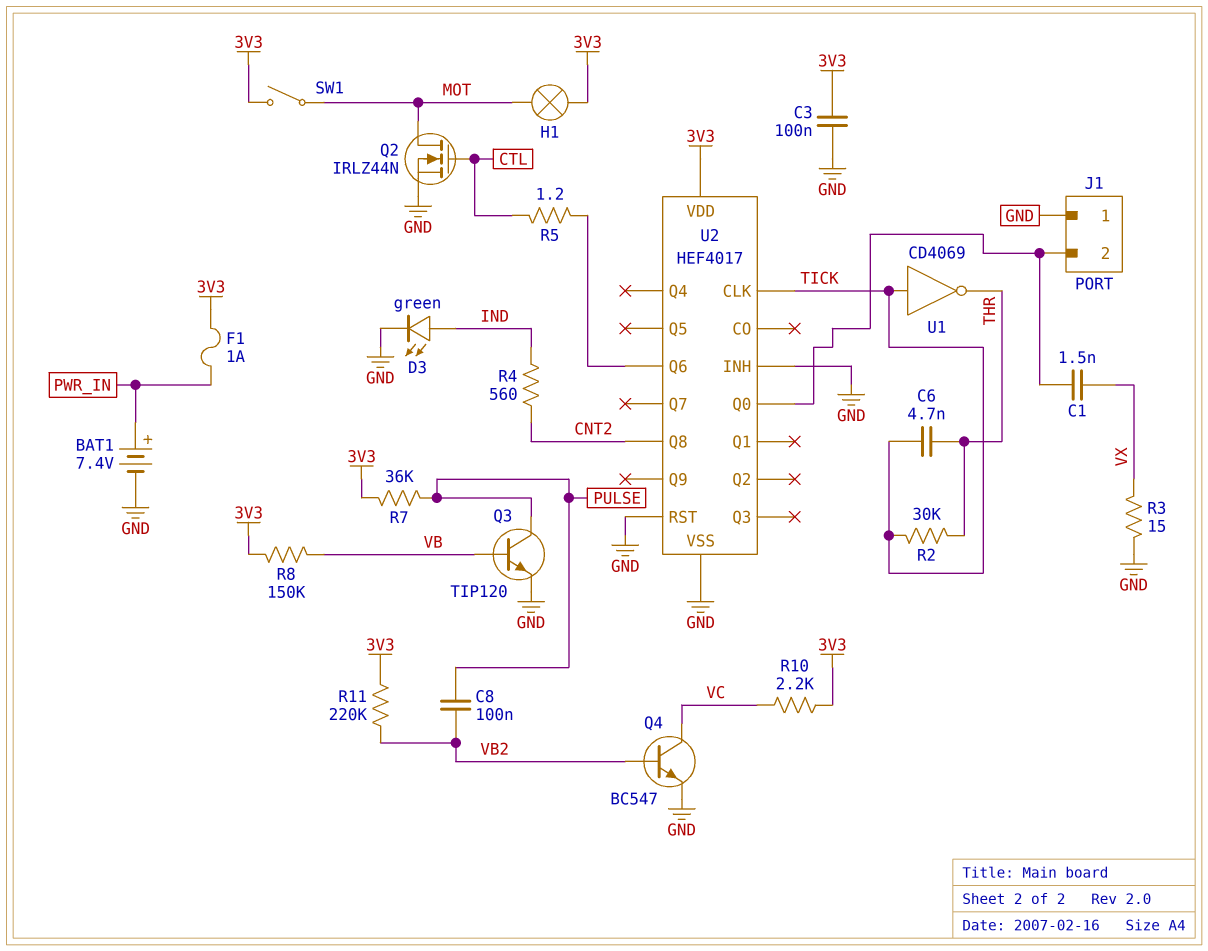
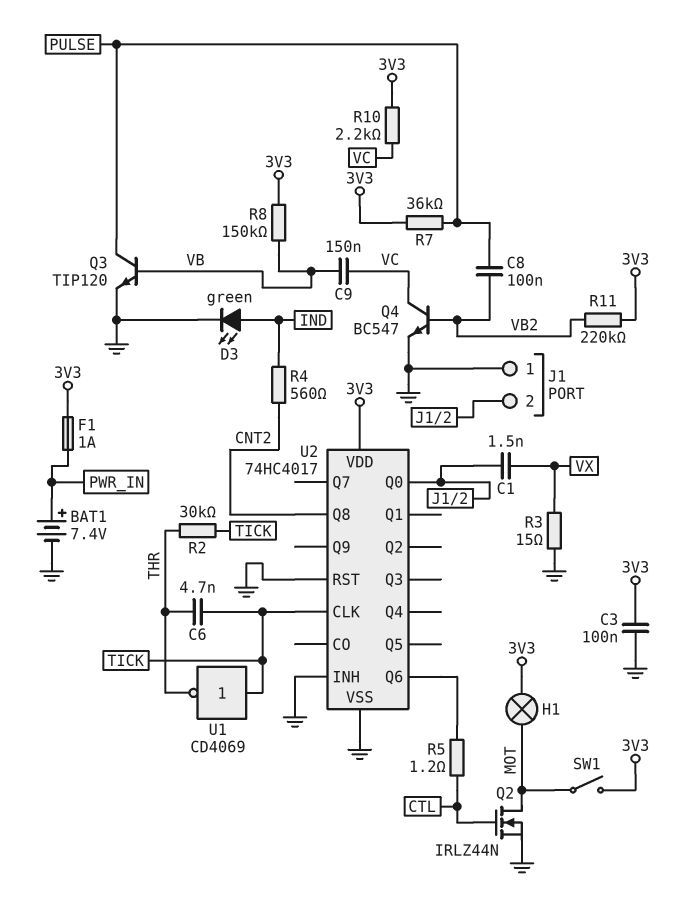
C9: none -> 150nF (VB, VC)
U2: HEF4017 -> 74HC4017

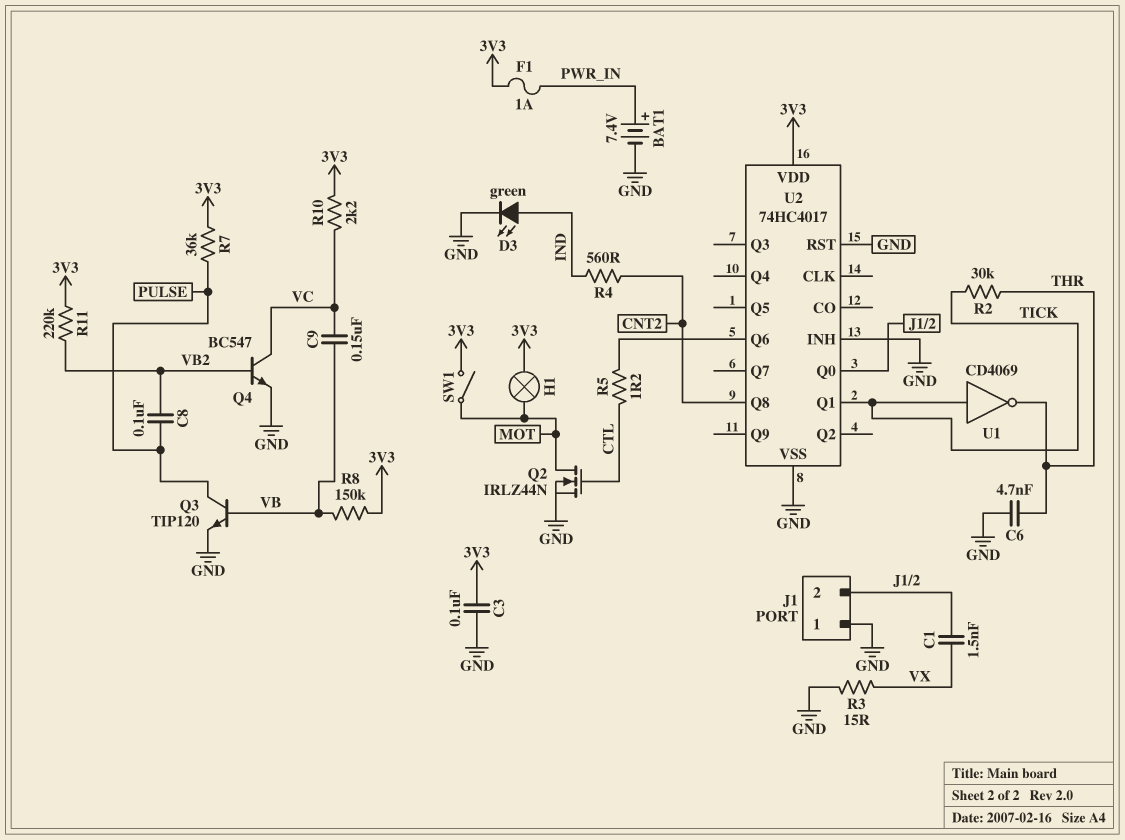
C6: 4.7nF (THR, TICK) -> 4.7nF (GND, THR)
U2 pin CLK: TICK -> none
U2 pin Q1: none -> TICK

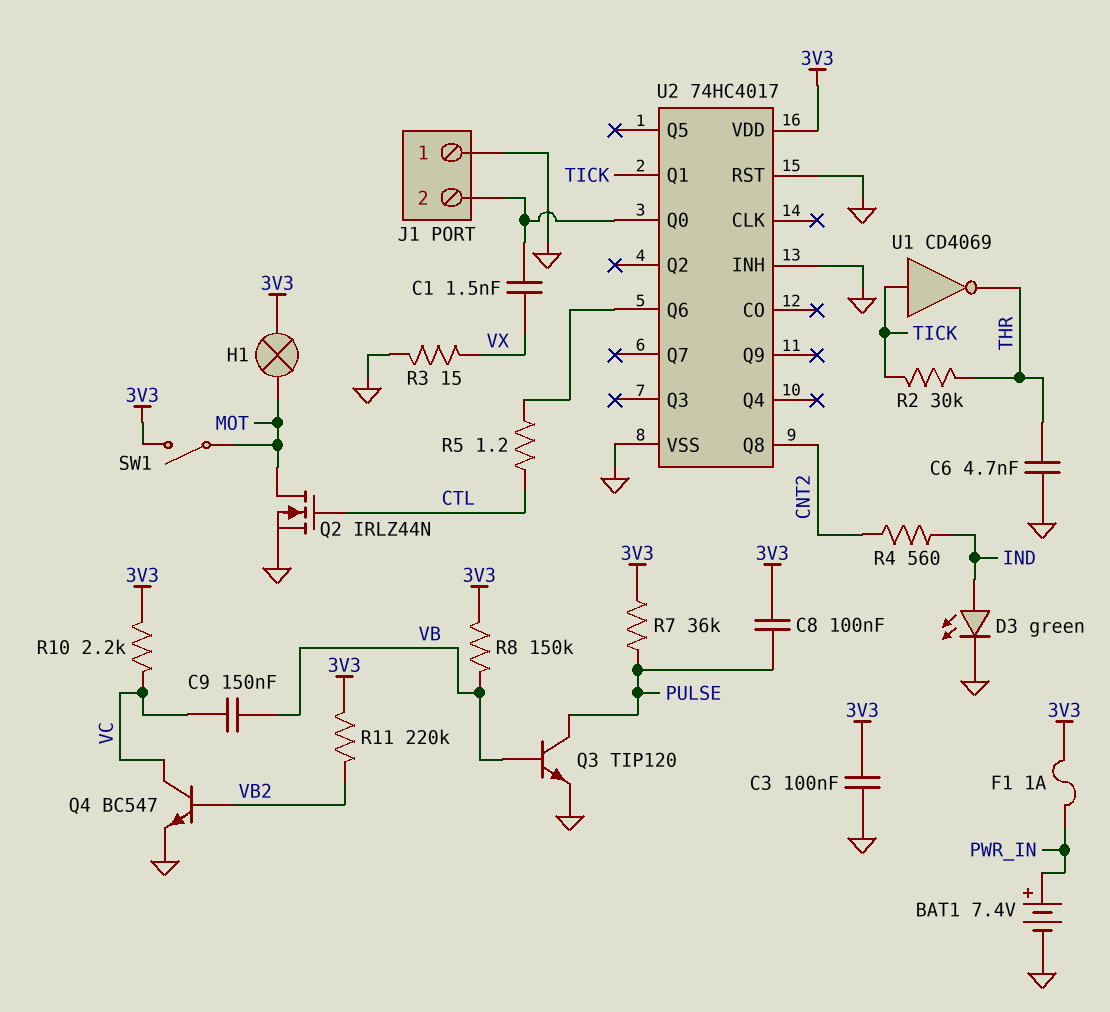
C8: 100nF (PULSE, VB2) -> 100nF (3V3, PULSE)

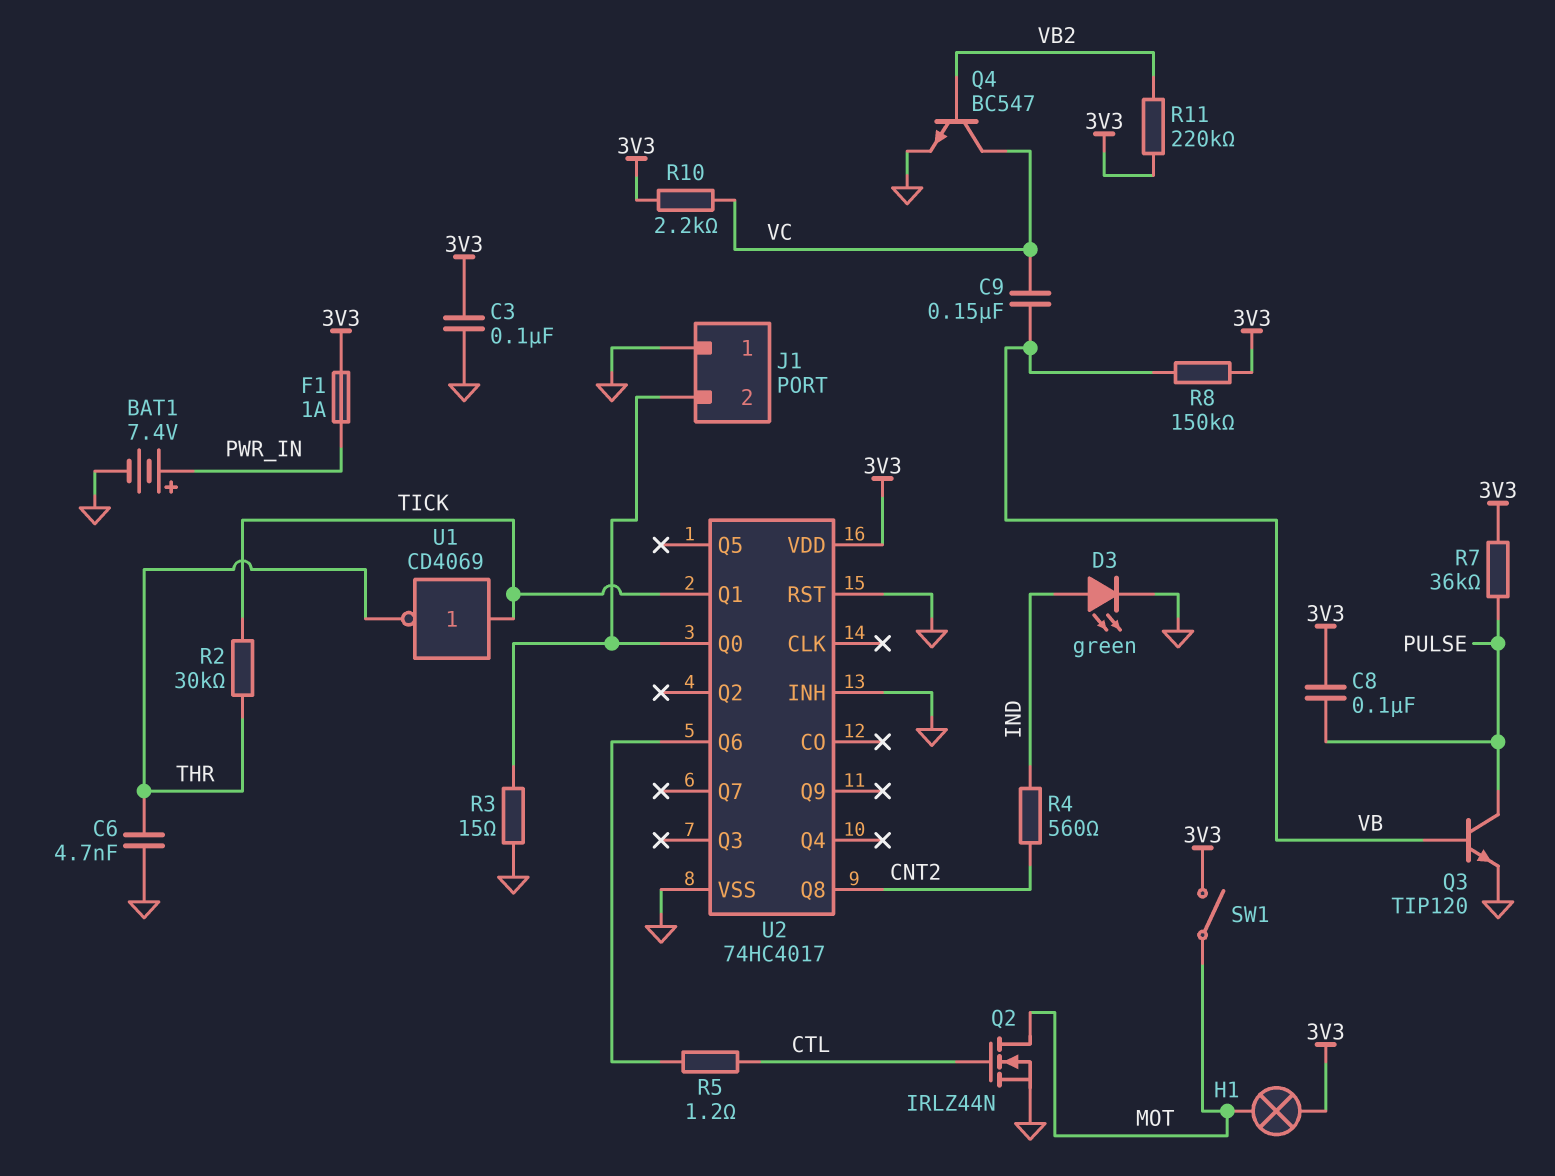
C1: 1.5nF (J1/2, VX) -> none
R3: 15 (GND, VX) -> 15 (GND, J1/2)

